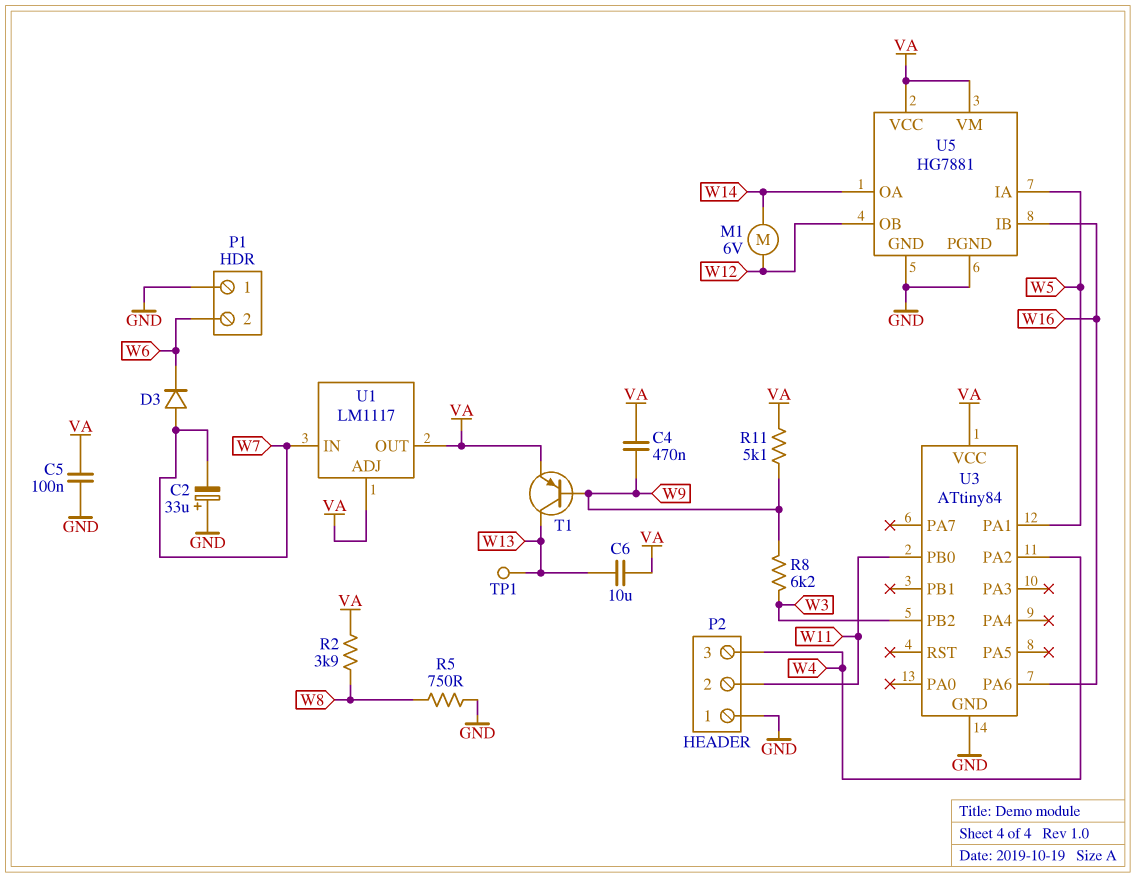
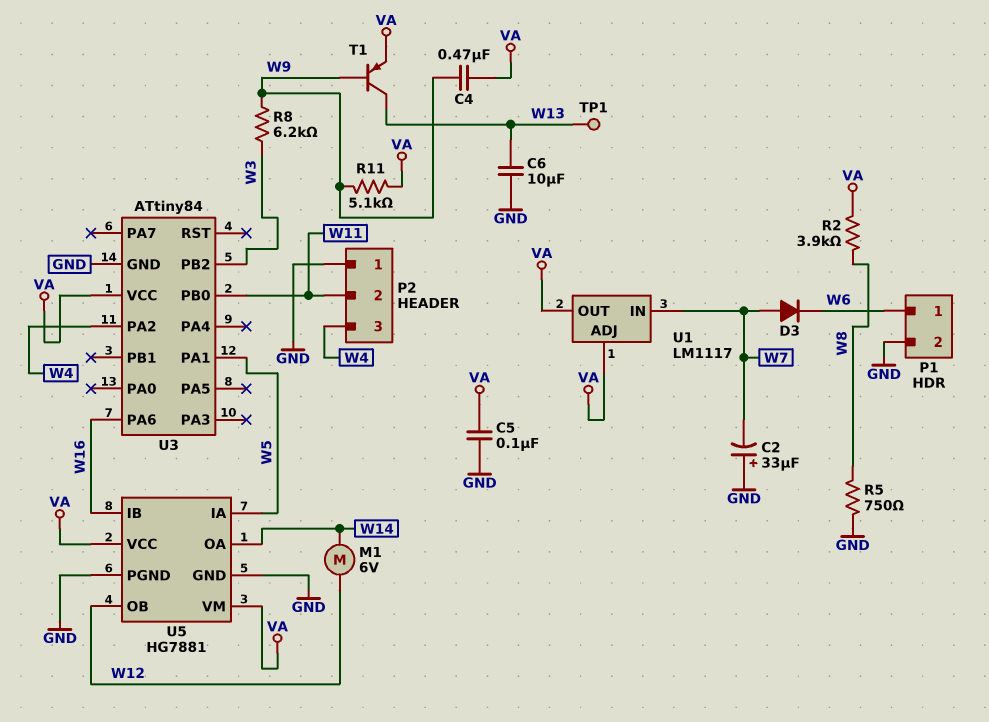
C6: 10uF (VA, W13) -> 10uF (GND, W13)
P1 pin 1: GND -> W6
P1 pin 2: W6 -> GND

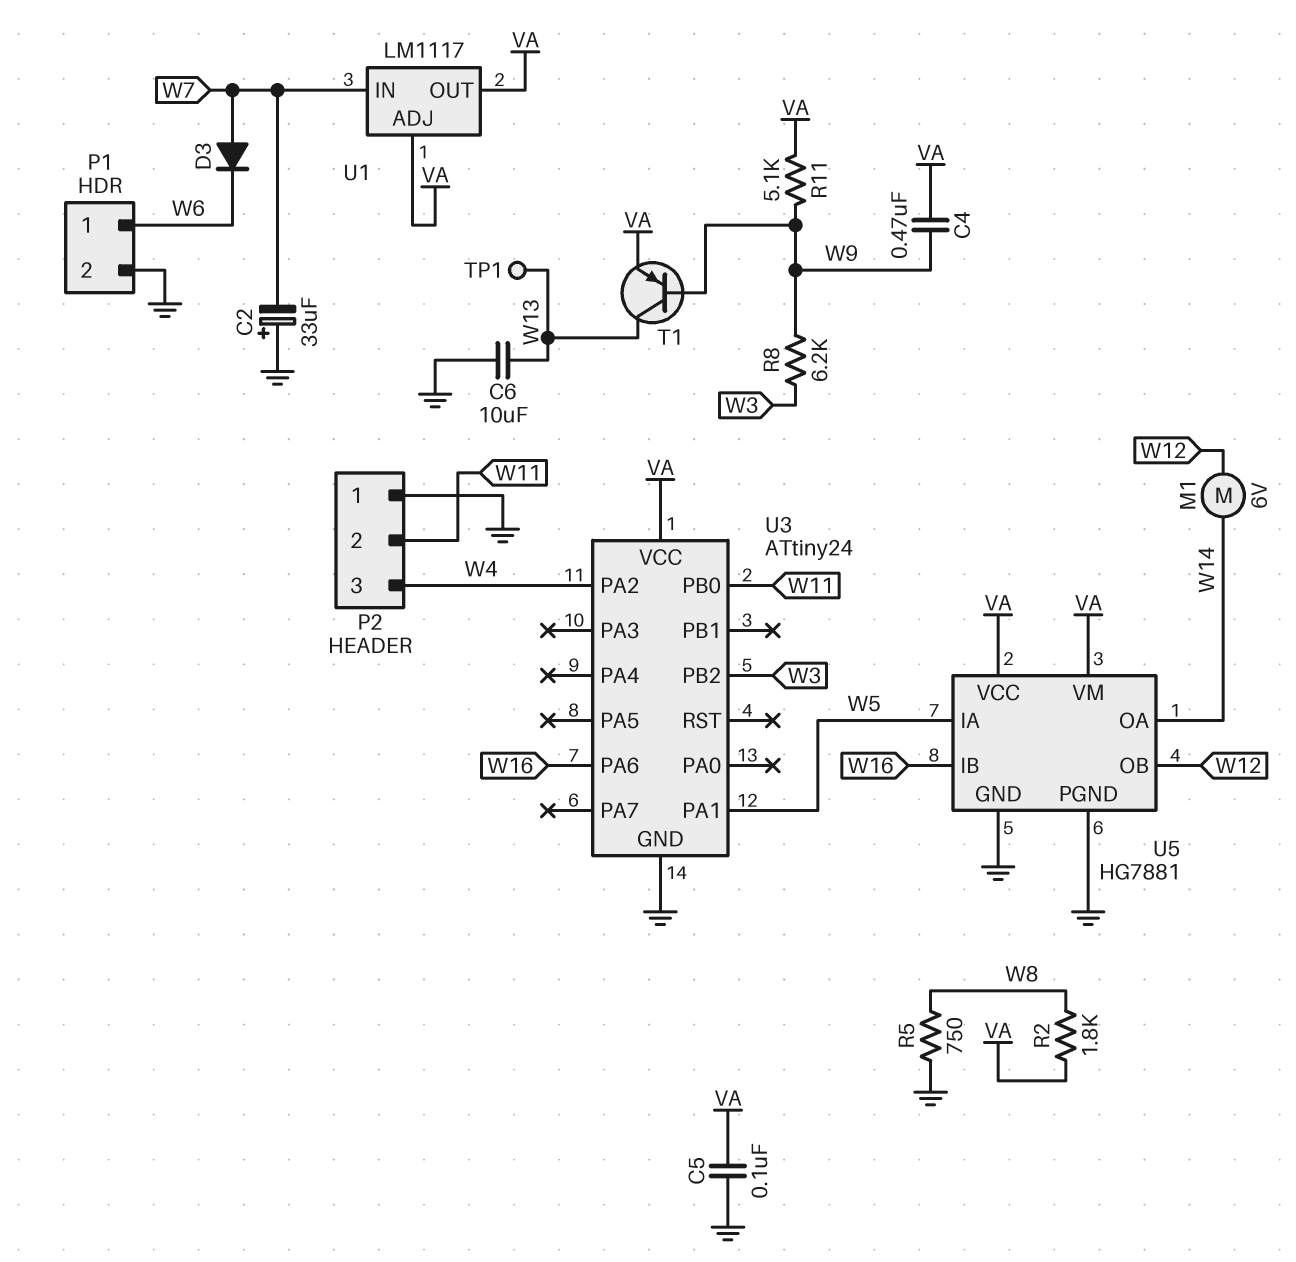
R2: 3.9k (VA, W8) -> 1.8k (VA, W8)
U3: ATtiny84 -> ATtiny24

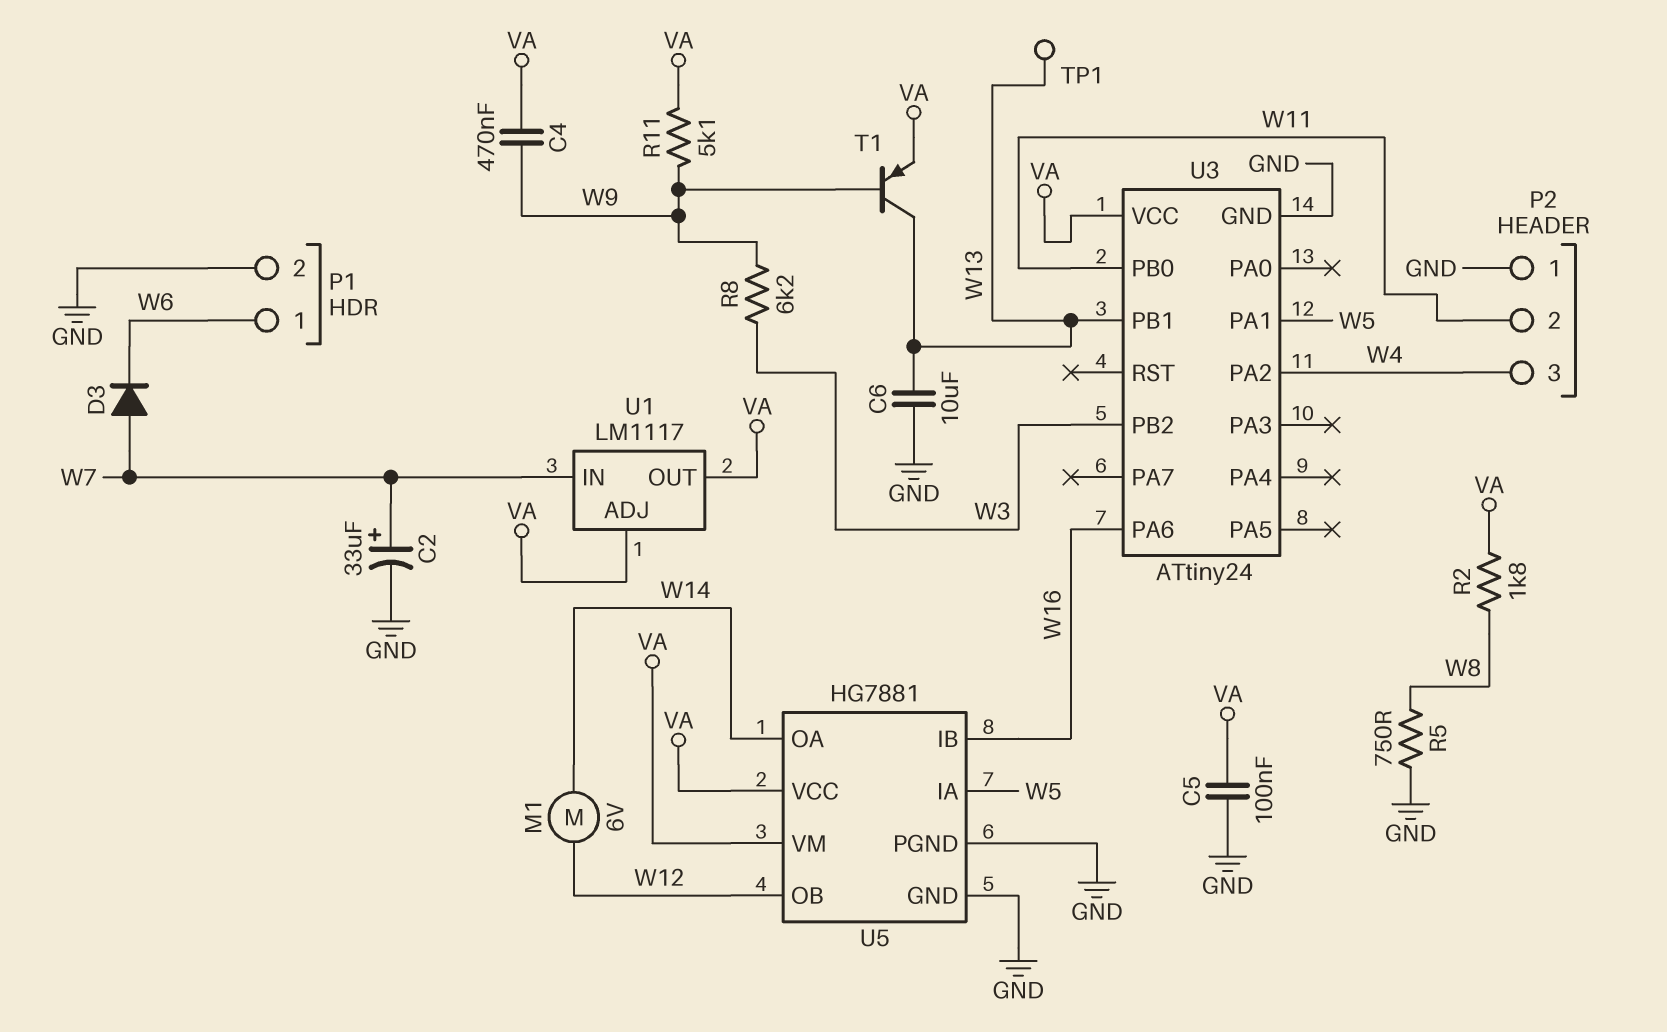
C2: 33uF (plus GND, minus W7) -> 33uF (plus W7, minus GND)
U3 pin PB1: none -> W13

